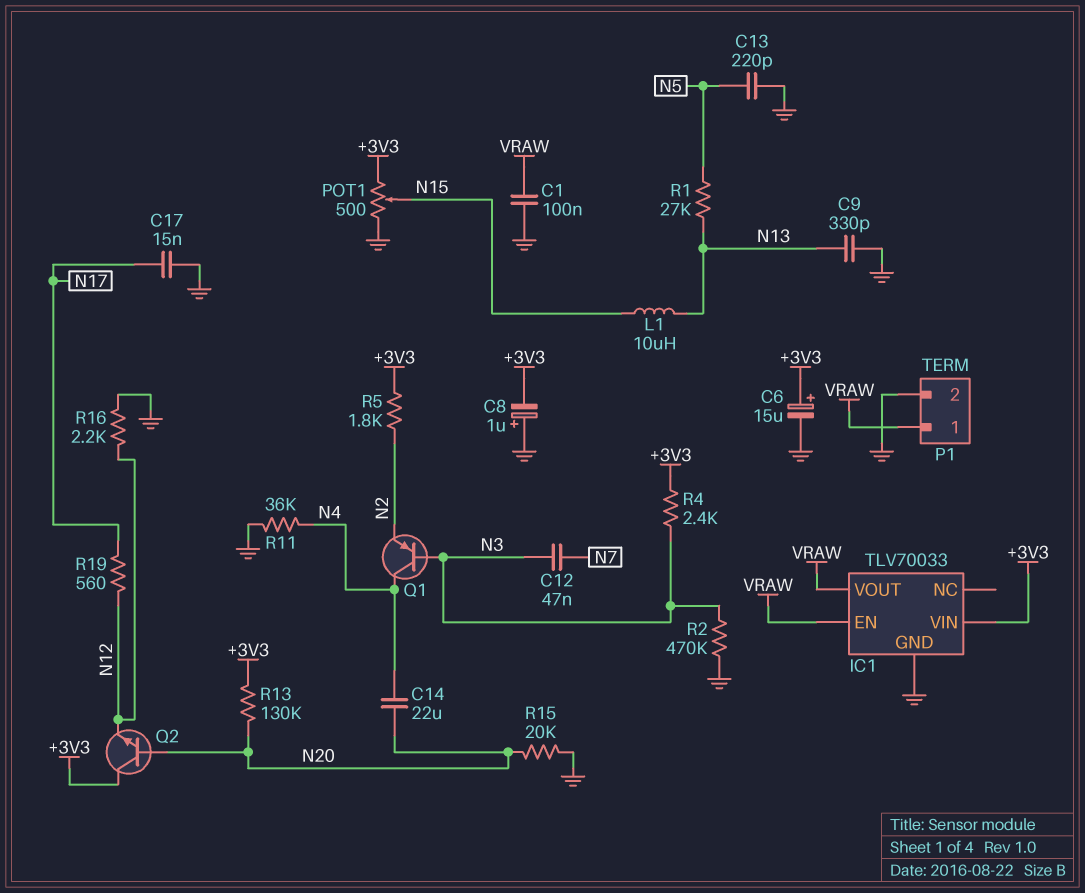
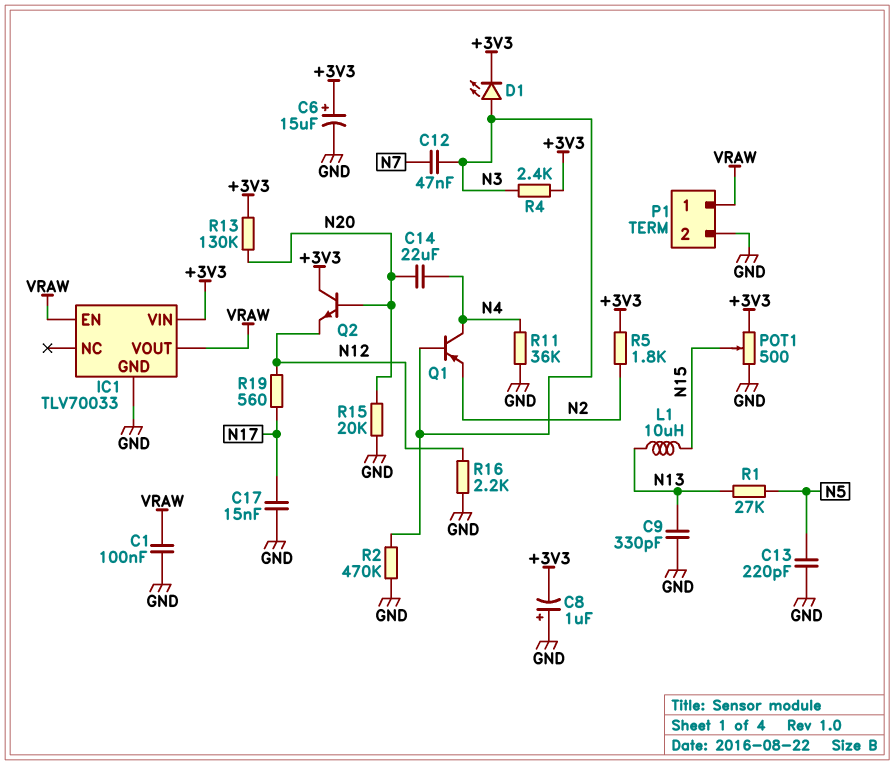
D1: none -> LED (A N3, K +3V3)

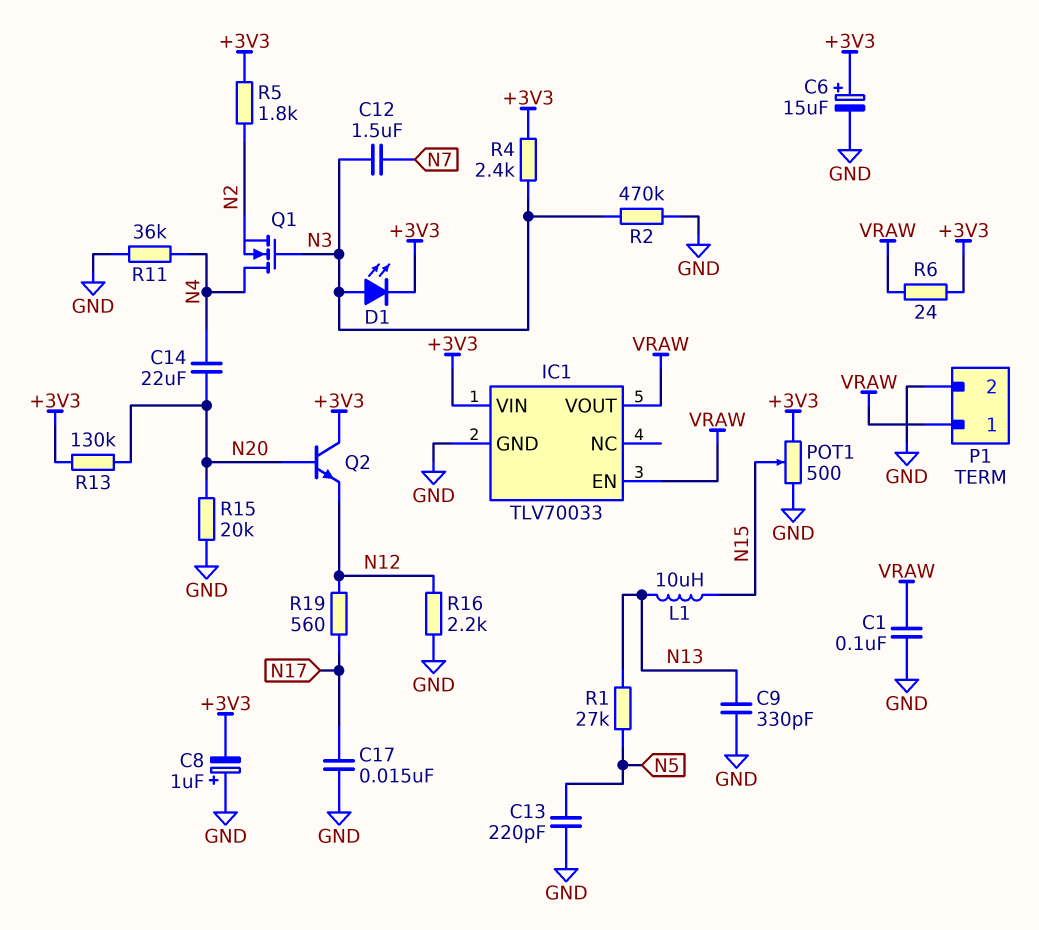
C12: 47nF (N3, N7) -> 1.5uF (N3, N7)
Q1: PNP (B N3, C N4, E N2) -> NMOS (G N3, D N4, S N2)
R6: none -> 24 (+3V3, VRAW)

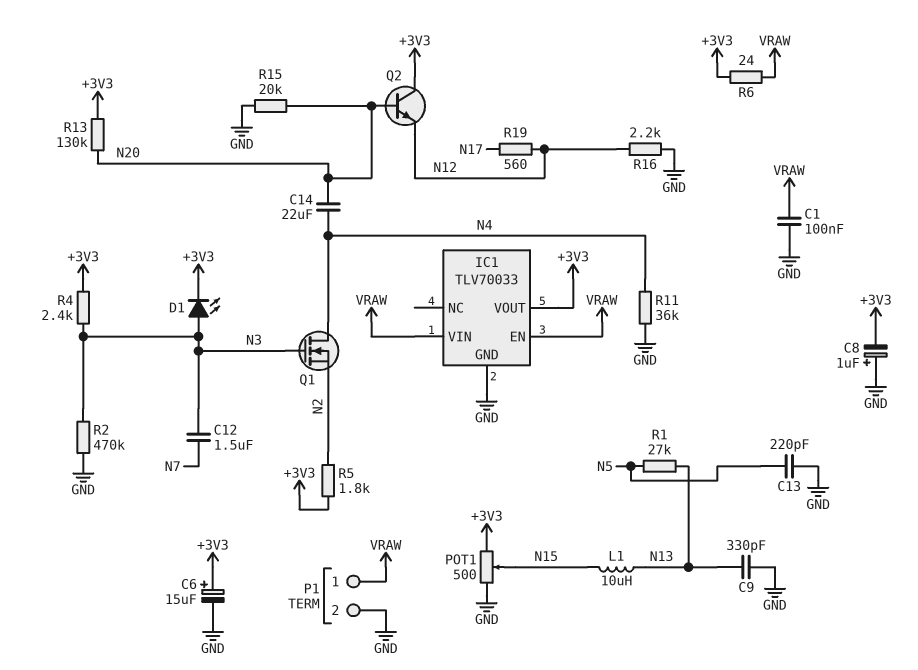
C17: 15nF (GND, N17) -> none
IC1 pin VIN: +3V3 -> VRAW
IC1 pin VOUT: VRAW -> +3V3

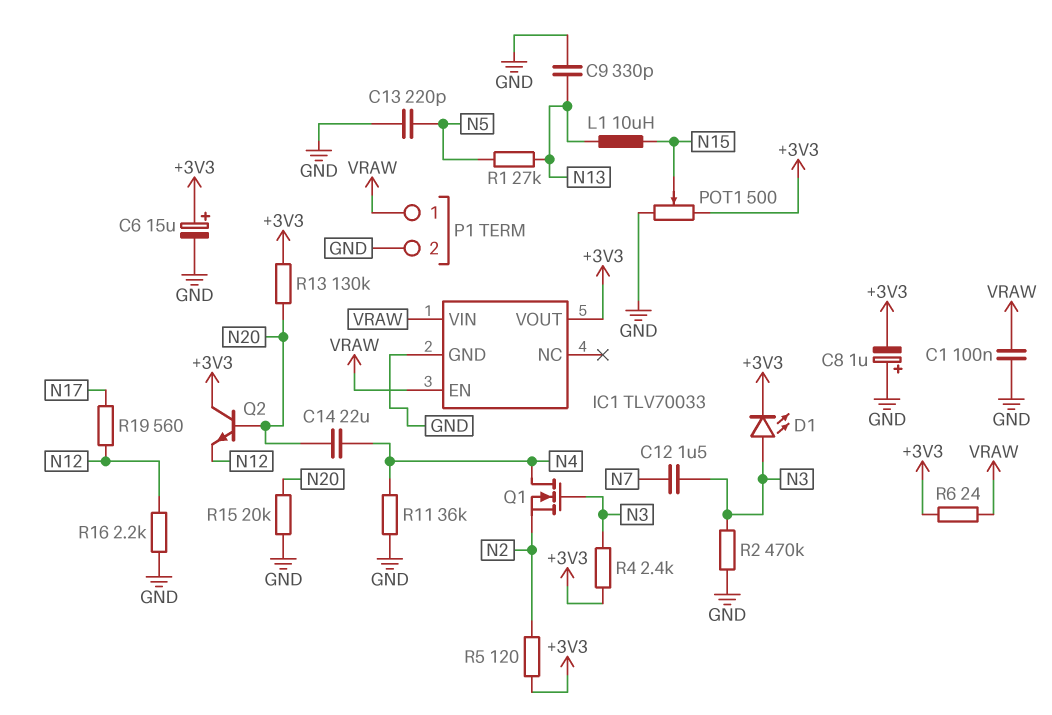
R5: 1.8k (+3V3, N2) -> 120 (+3V3, N2)

